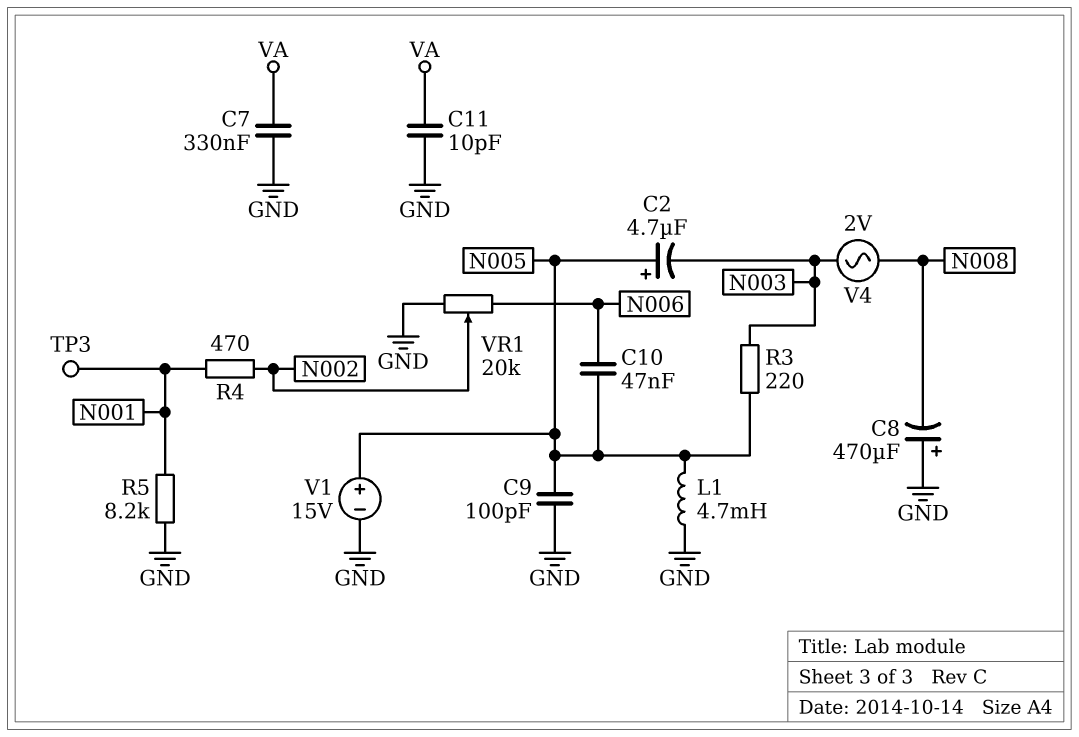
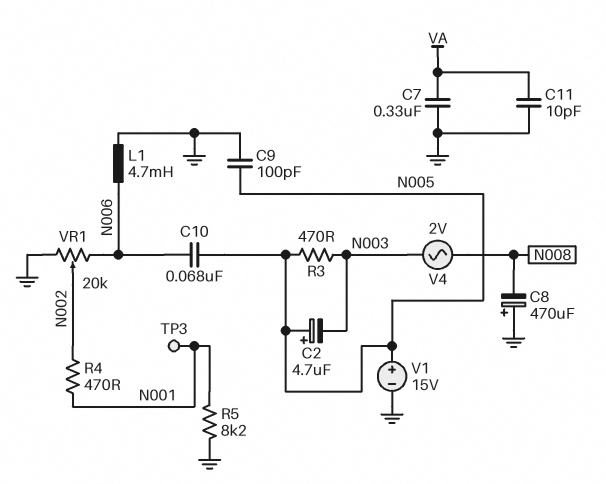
C10: 47nF (N005, N006) -> 68nF (N005, N006)
L1: 4.7mH (GND, N005) -> 4.7mH (GND, N006)
R3: 220 (N003, N005) -> 470 (N003, N005)

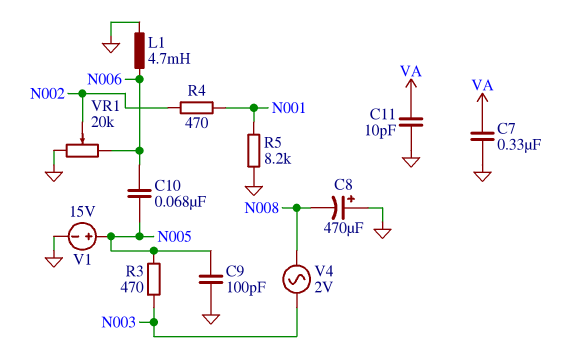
C2: 4.7uF (plus N005, minus N003) -> none
TP3: test point (N001) -> none

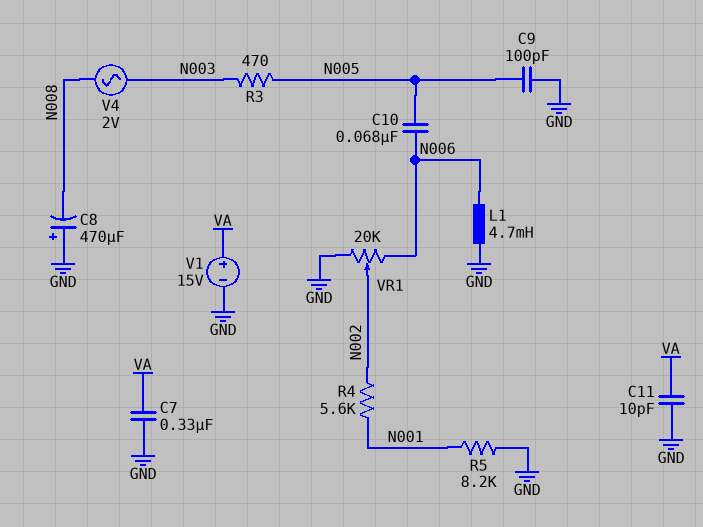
R4: 470 (N001, N002) -> 5.6k (N001, N002)
V1: 15V (plus N005, minus GND) -> 15V (plus VA, minus GND)

